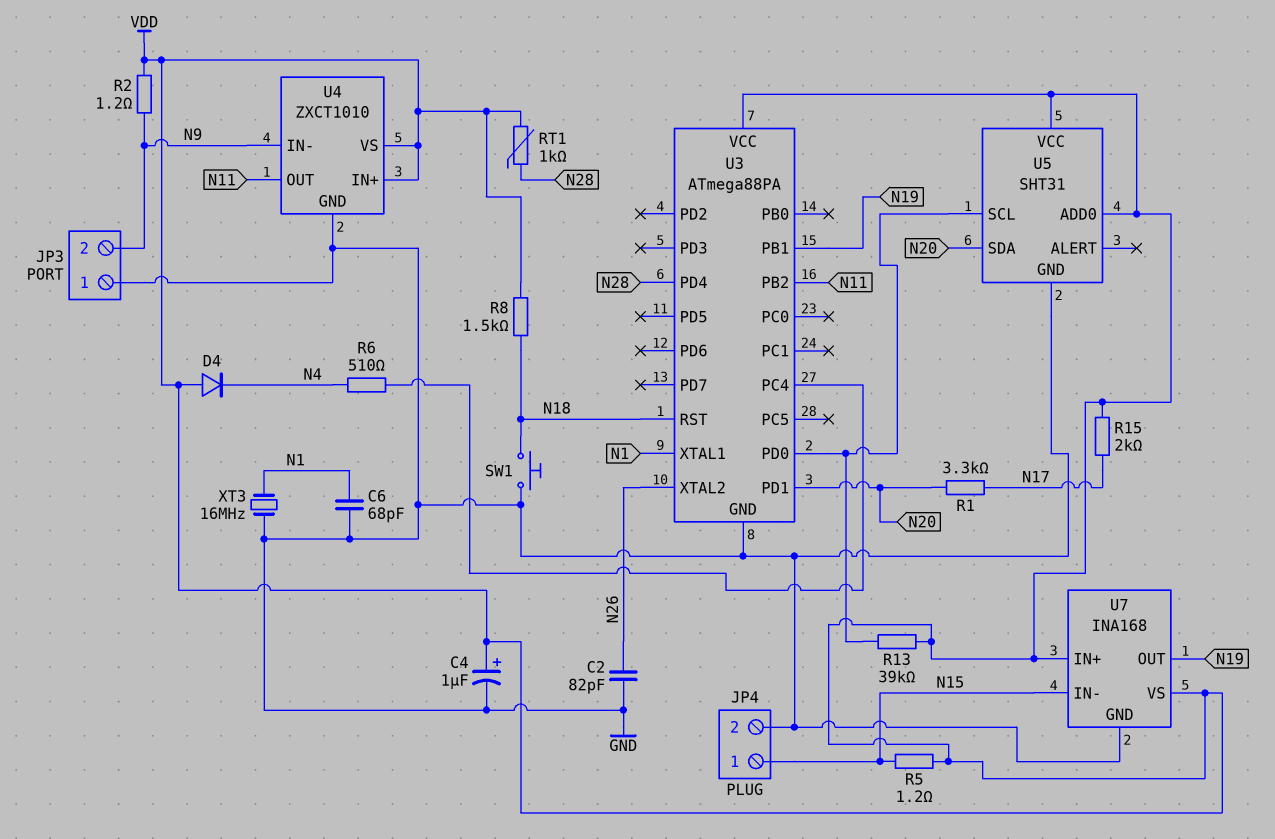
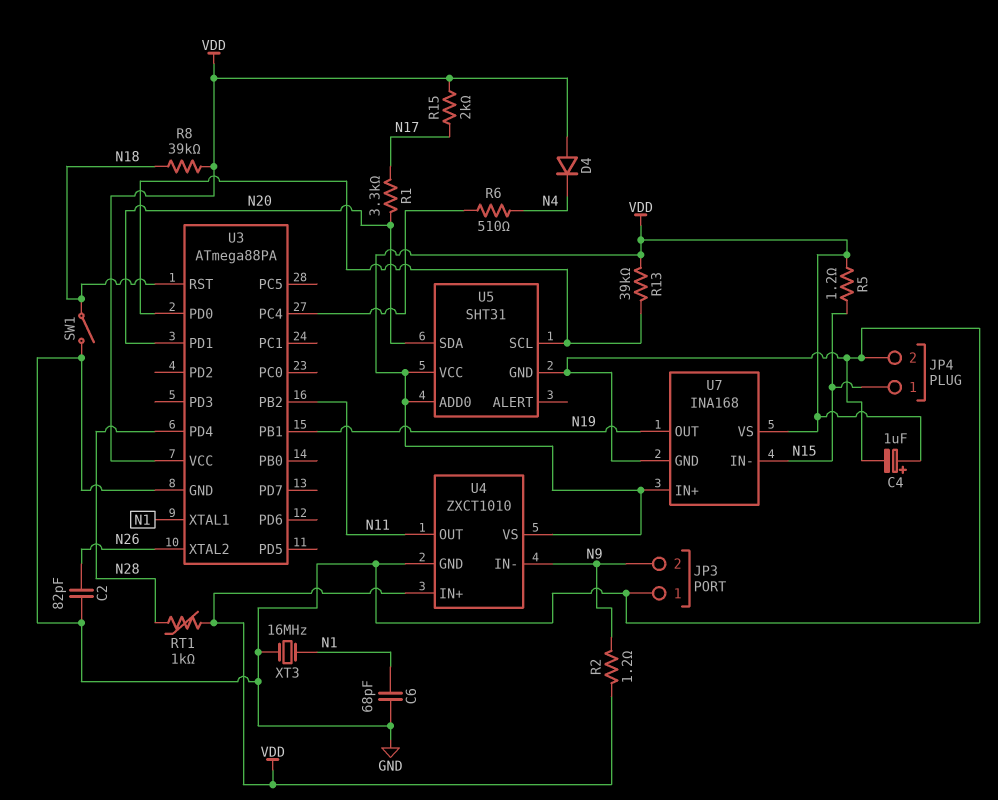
R8: 1.5k (N18, VDD) -> 39k (N18, VDD)
SW1: button (GND, N18) -> switch (GND, N18)

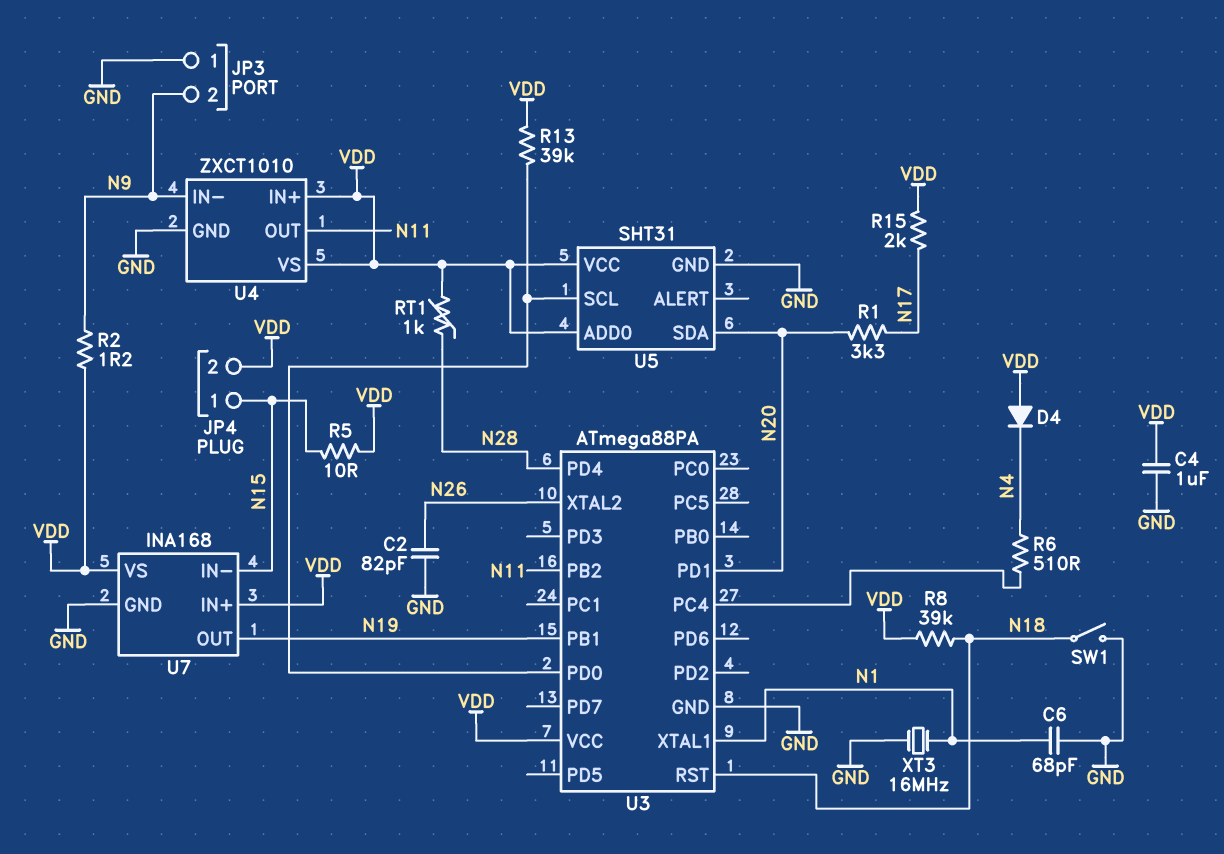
C4: 1uF (plus VDD, minus GND) -> 1uF (GND, VDD)
JP4 pin 2: GND -> VDD
R5: 1.2 (N15, VDD) -> 10 (N15, VDD)

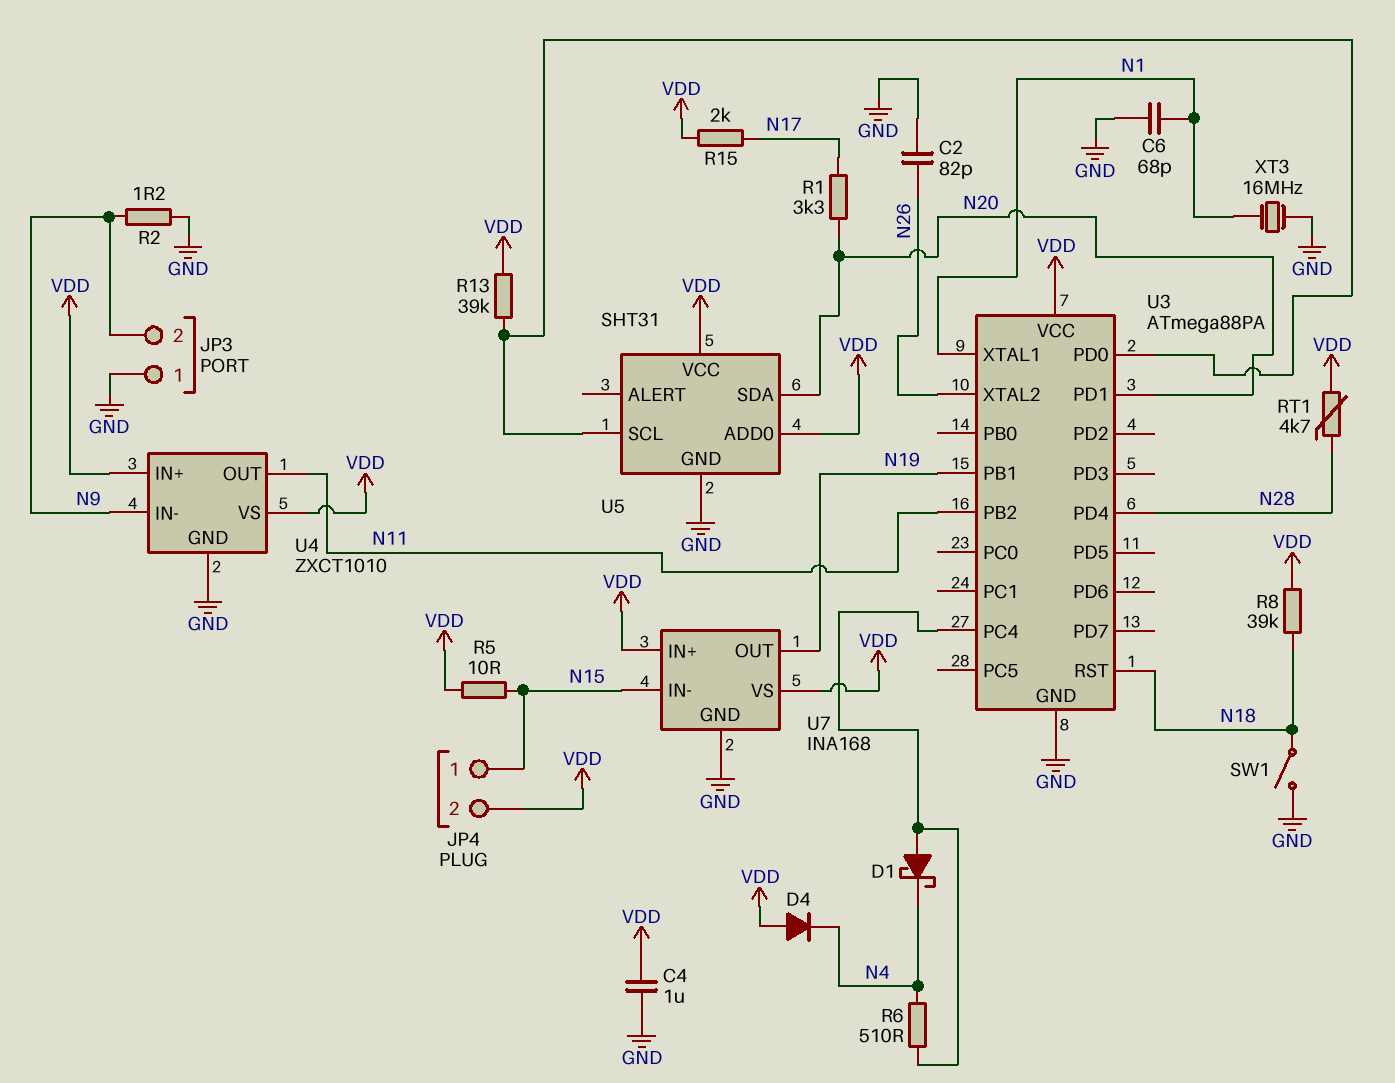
D1: none -> schottky (A U3/PC4, K N4)
R2: 1.2 (N9, VDD) -> 1.2 (GND, N9)
RT1: 1k (N28, VDD) -> 4.7k (N28, VDD)

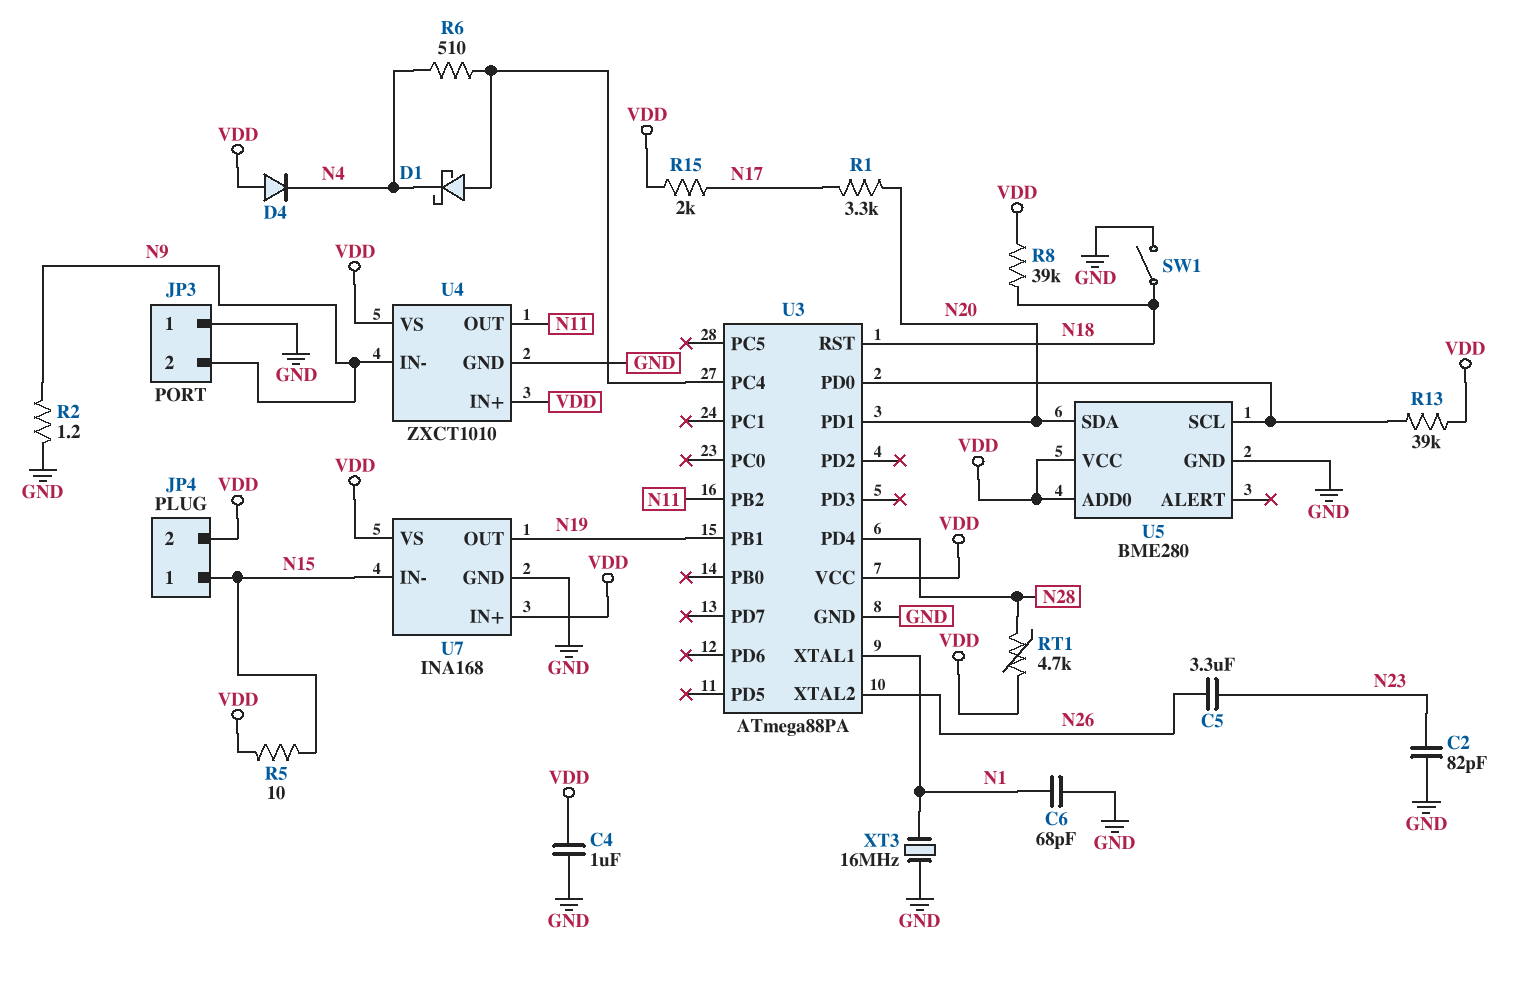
C2: 82pF (GND, N26) -> 82pF (GND, N23)
C5: none -> 3.3uF (N23, N26)
U5: SHT31 -> BME280

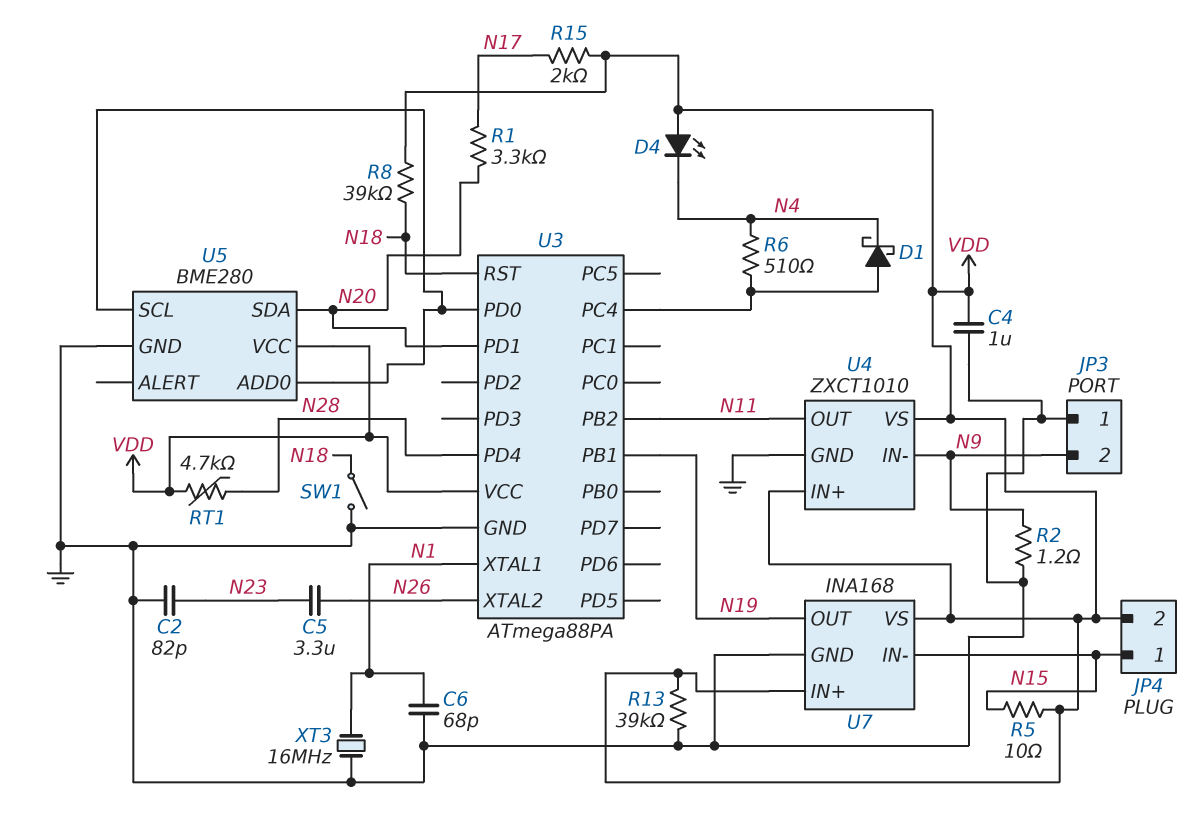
D4: diode (A VDD, K N4) -> LED (A VDD, K N4)
R13: 39k (U3/PD0, VDD) -> 39k (GND, VDD)
U5 pin ADD0: VDD -> U3/PD0

